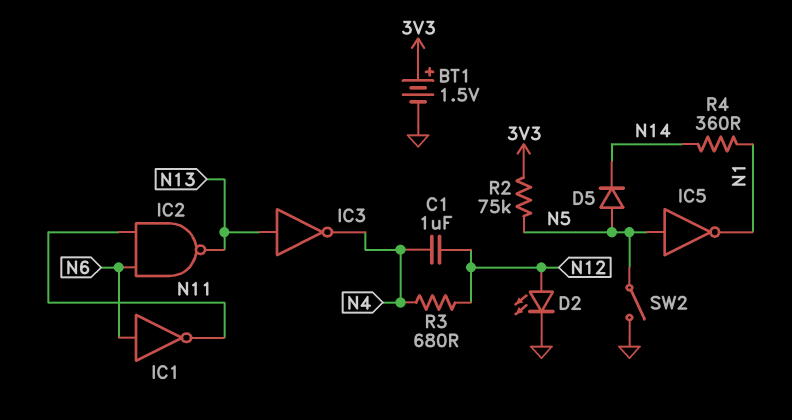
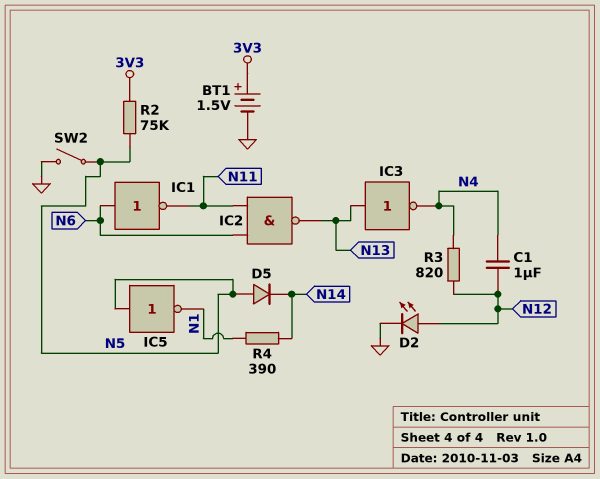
R3: 680 (N4, N12) -> 820 (N4, N12)
R4: 360 (N1, N14) -> 390 (N1, N14)

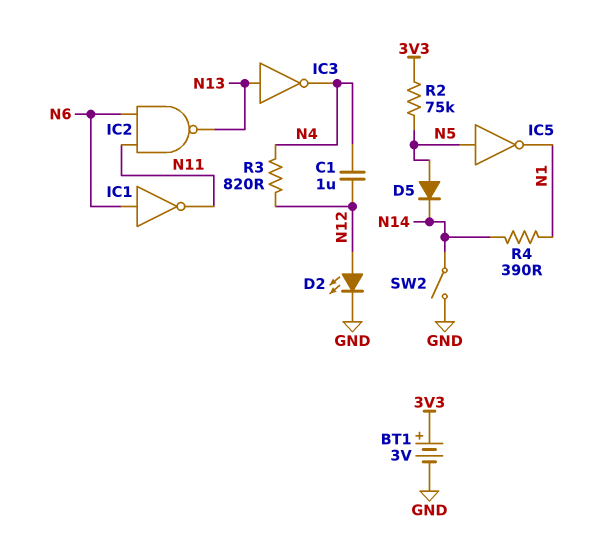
BT1: 1.5V (plus 3V3, minus GND) -> 3V (plus 3V3, minus GND)
SW2: switch (GND, N5) -> switch (GND, N14)

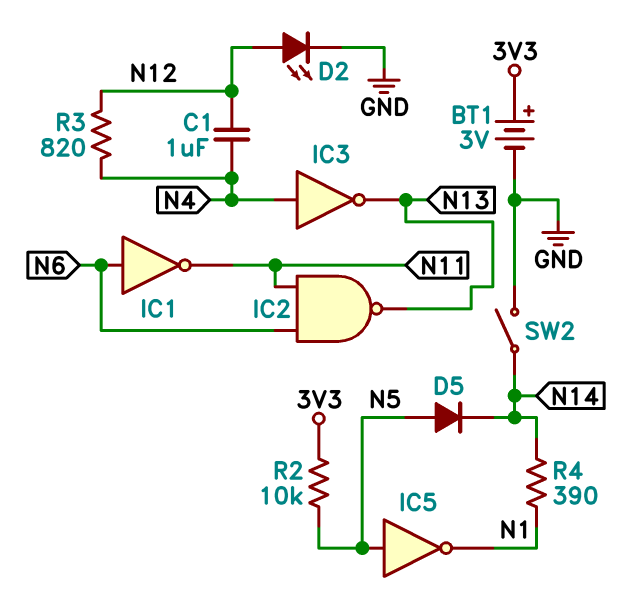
IC3: NOT (in N13, out N4) -> NOT (in N4, out N13)
R2: 75k (3V3, N5) -> 10k (3V3, N5)

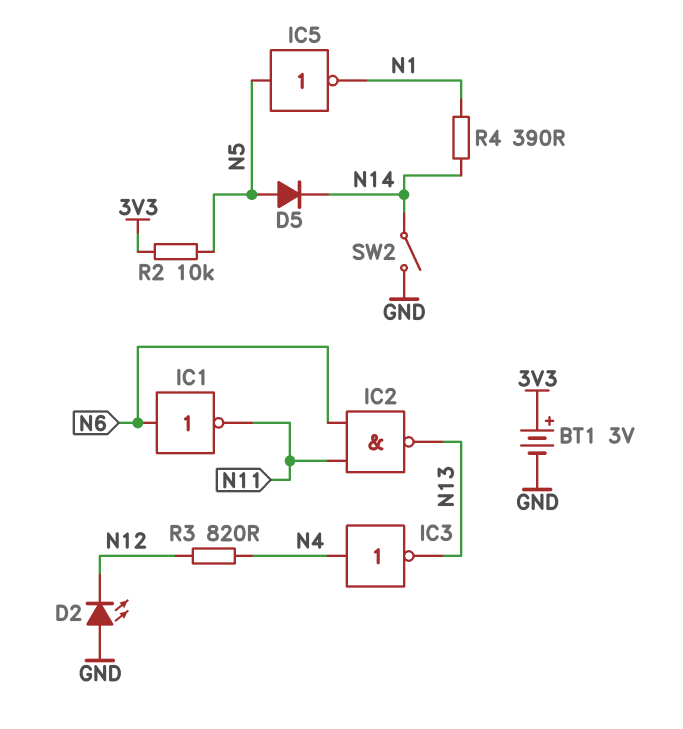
C1: 1uF (N4, N12) -> none
D2: LED (A N12, K GND) -> LED (A GND, K N12)

